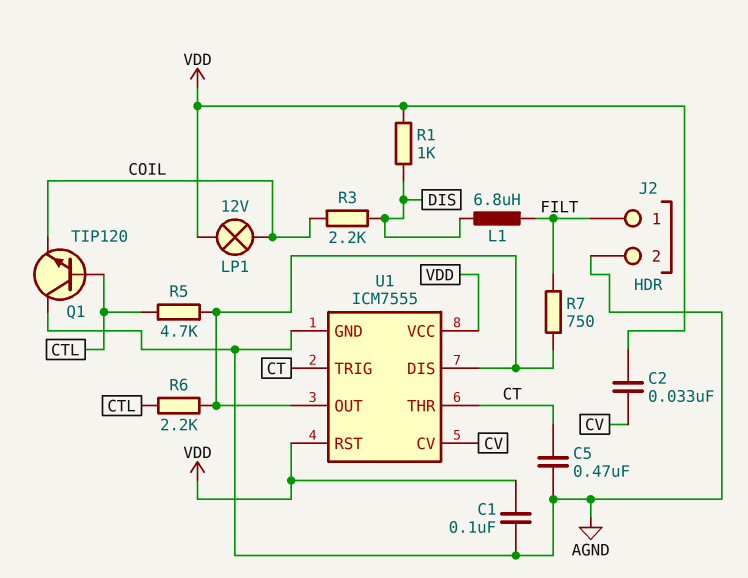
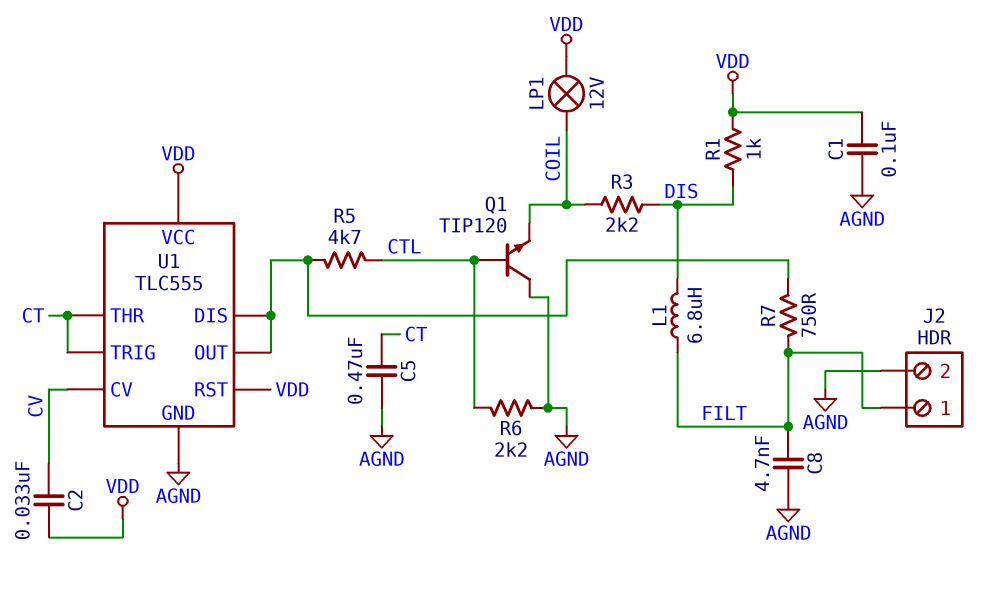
C8: none -> 4.7nF (AGND, FILT)
R6: 2.2k (CTL, U1/DIS) -> 2.2k (AGND, CTL)
U1: ICM7555 -> TLC555

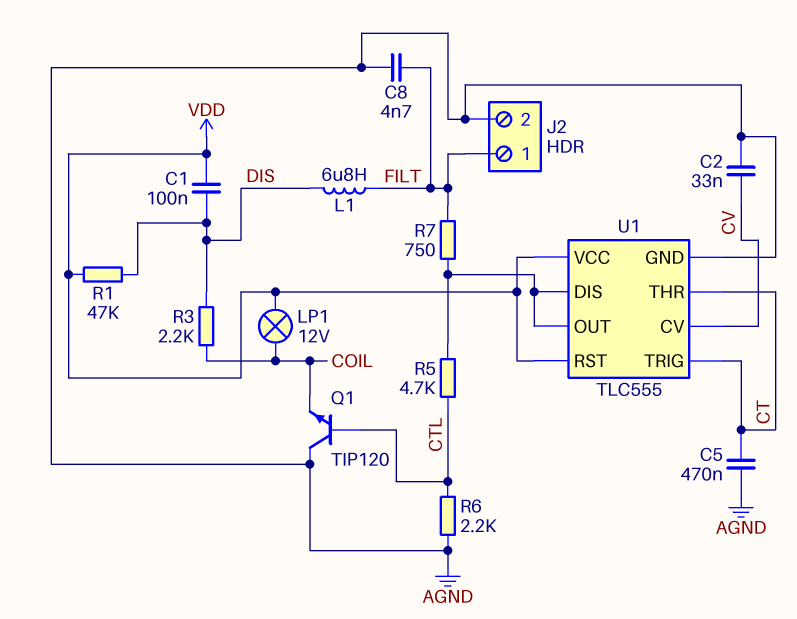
C1: 100nF (AGND, VDD) -> 100nF (DIS, VDD)
C2: 33nF (CV, VDD) -> 33nF (AGND, CV)
R1: 1k (DIS, VDD) -> 47k (DIS, VDD)

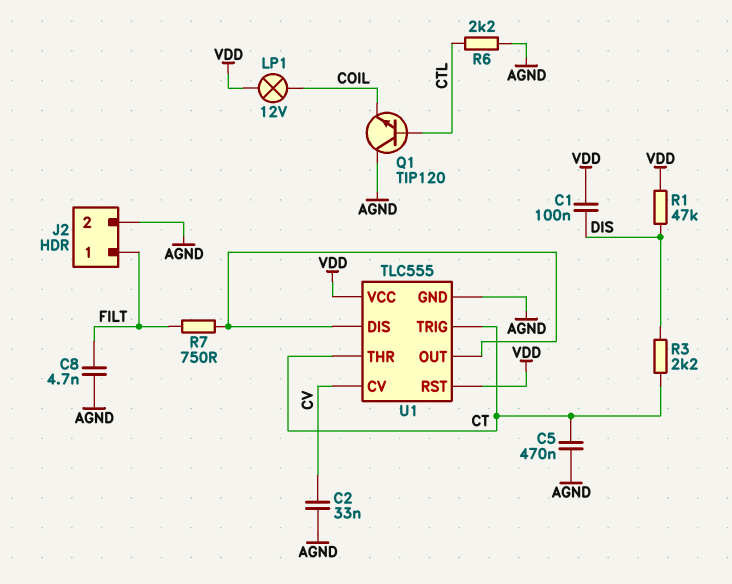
L1: 6.8uH (DIS, FILT) -> none
R3: 2.2k (COIL, DIS) -> 2.2k (CT, DIS)
R5: 4.7k (CTL, U1/DIS) -> none

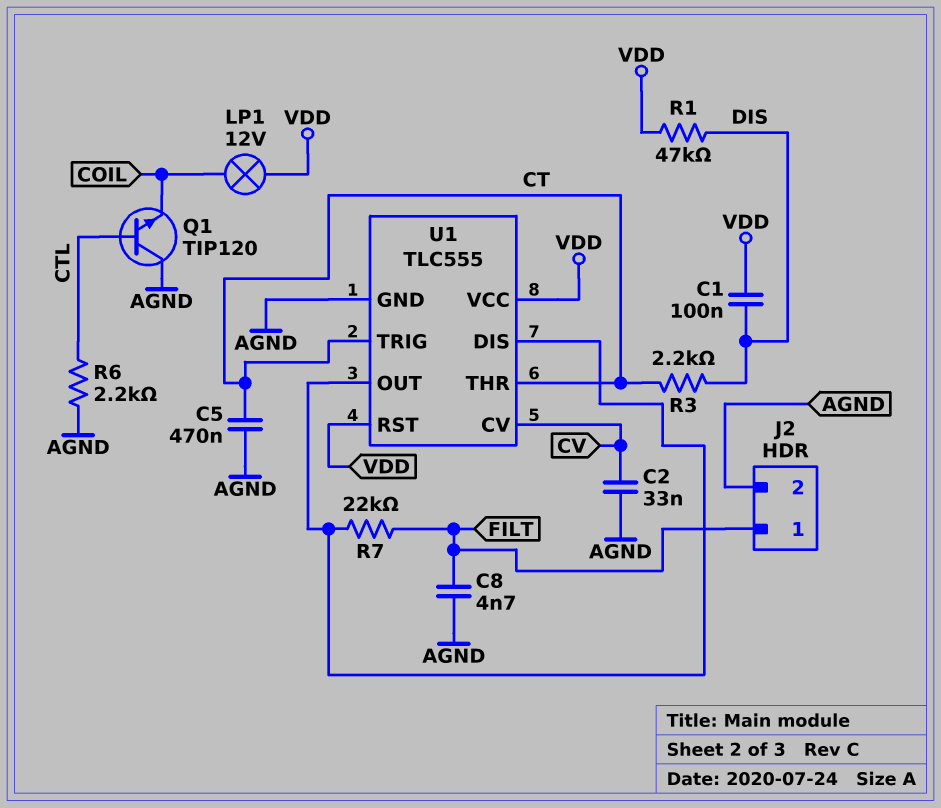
R7: 750 (FILT, U1/DIS) -> 22k (FILT, U1/DIS)

